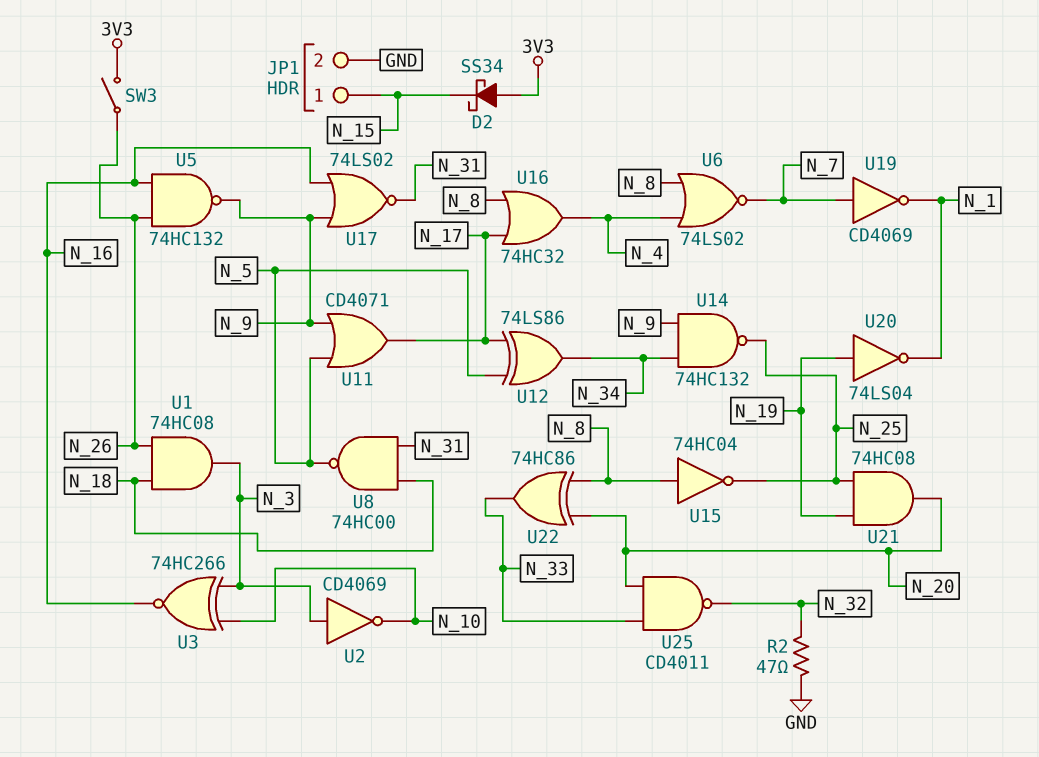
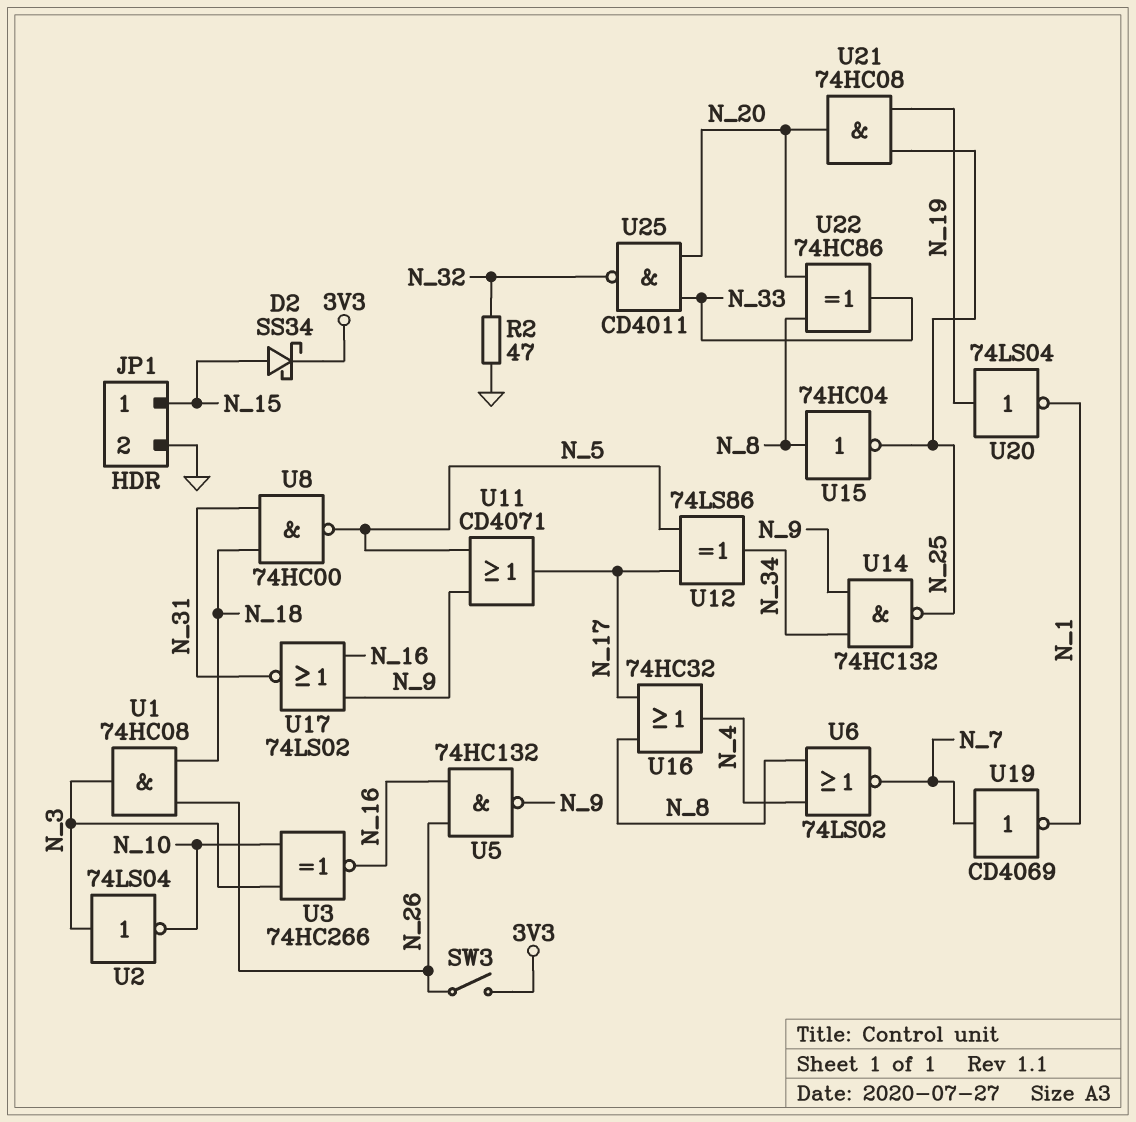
D2: schottky SS34 (A 3V3, K N_15) -> schottky SS34 (A N_15, K 3V3)
U2: NOT CD4069 (in N_3, out N_10) -> NOT 74LS04 (in N_3, out N_10)

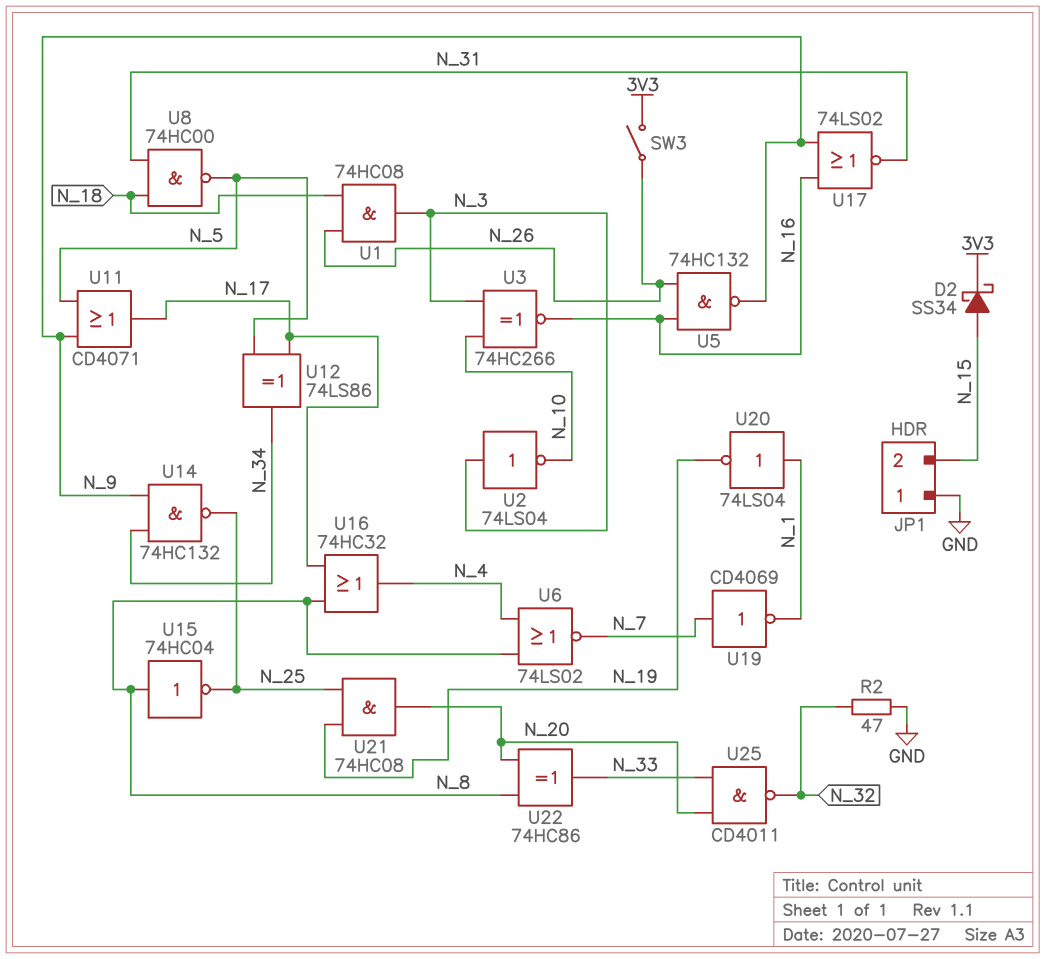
JP1 pin 1: N_15 -> GND
JP1 pin 2: GND -> N_15
U20: NOT 74LS04 (in N_19, out N_1) -> NOT 74LS04 (in N_1, out N_19)

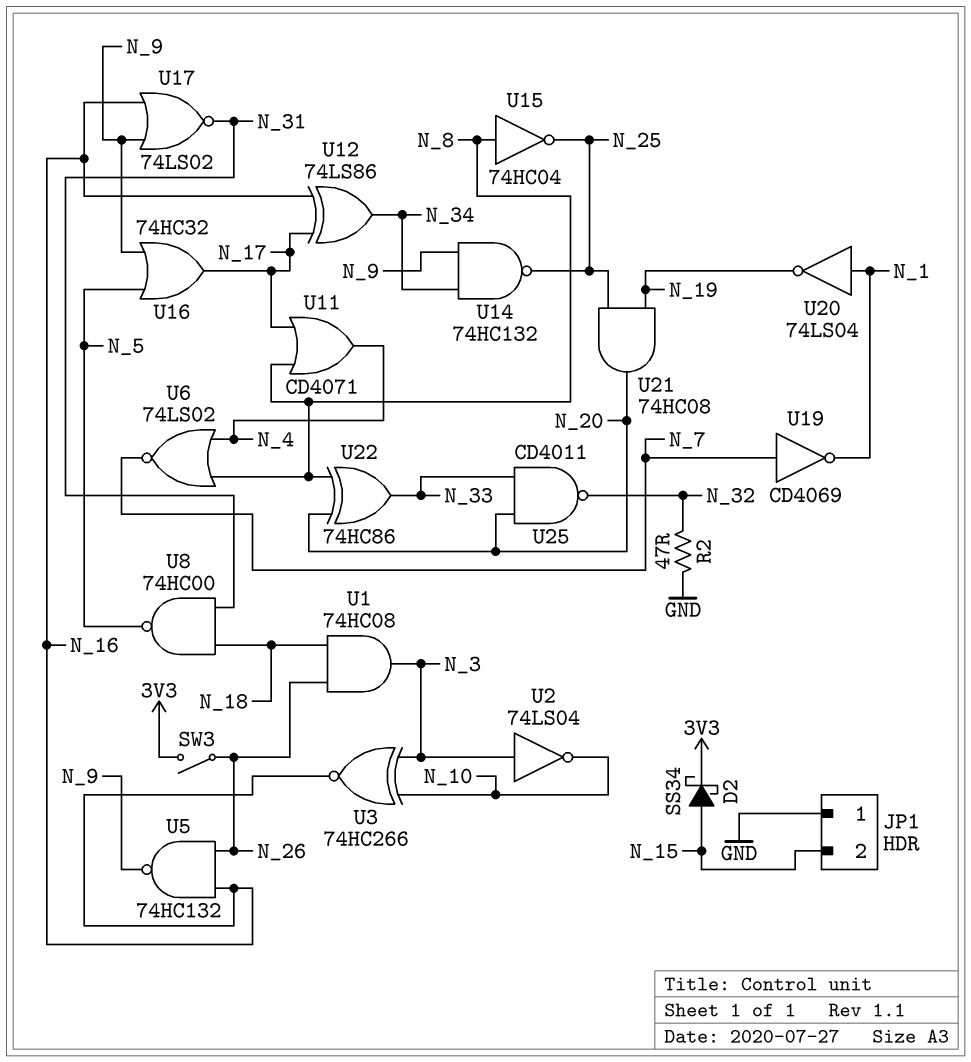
U11: OR CD4071 (in N_5, in N_9, out N_17) -> OR CD4071 (in N_8, in N_17, out N_4)
U12: XOR 74LS86 (in N_5, in N_17, out N_34) -> XOR 74LS86 (in N_16, in N_17, out N_34)
U16: OR 74HC32 (in N_8, in N_17, out N_4) -> OR 74HC32 (in N_5, in N_9, out N_17)

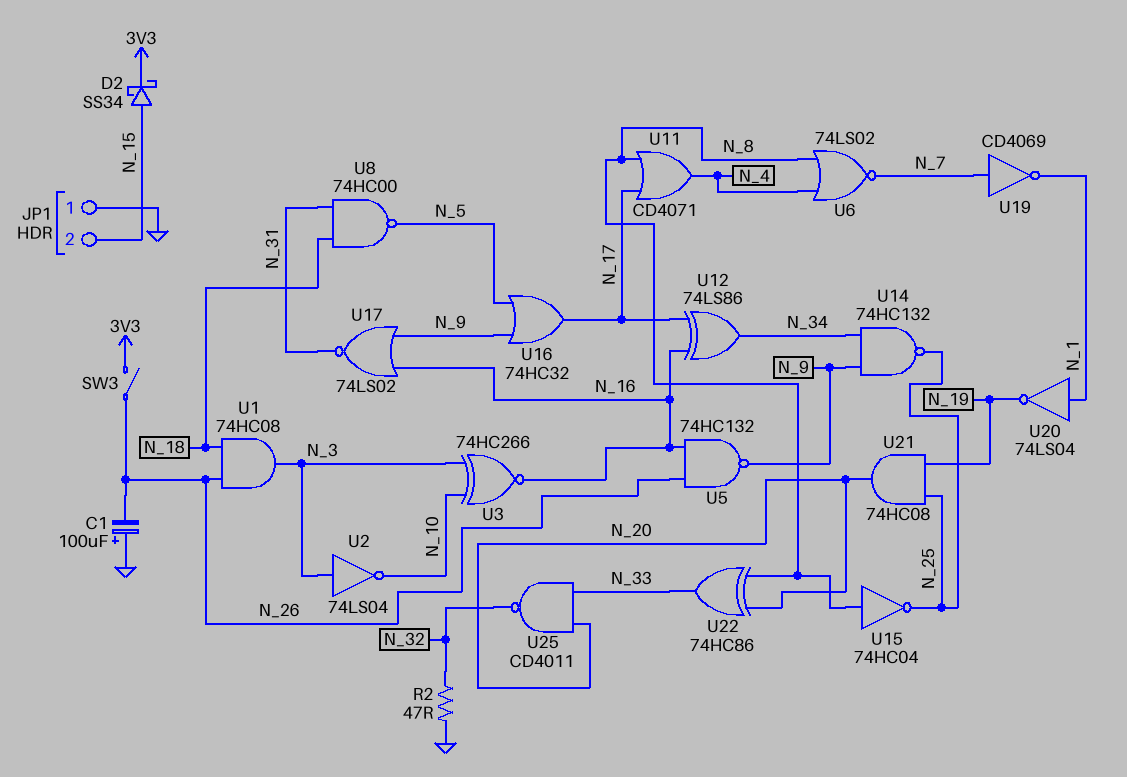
C1: none -> 100uF (plus GND, minus N_26)

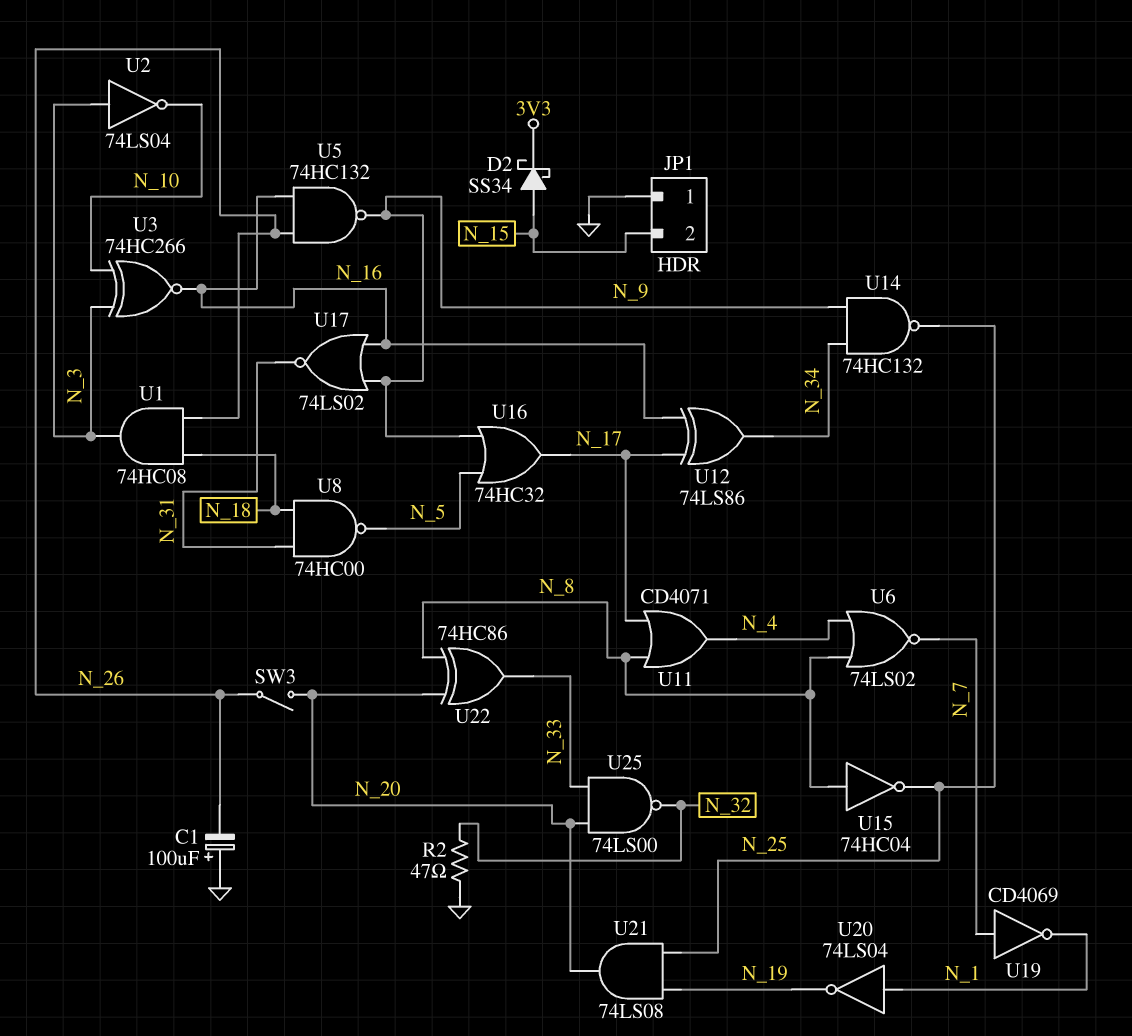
SW3: switch (3V3, N_26) -> switch (N_20, N_26)
U21: AND 74HC08 (in N_19, in N_25, out N_20) -> AND 74LS08 (in N_19, in N_25, out N_20)
U25: NAND CD4011 (in N_20, in N_33, out N_32) -> NAND 74LS00 (in N_20, in N_33, out N_32)

